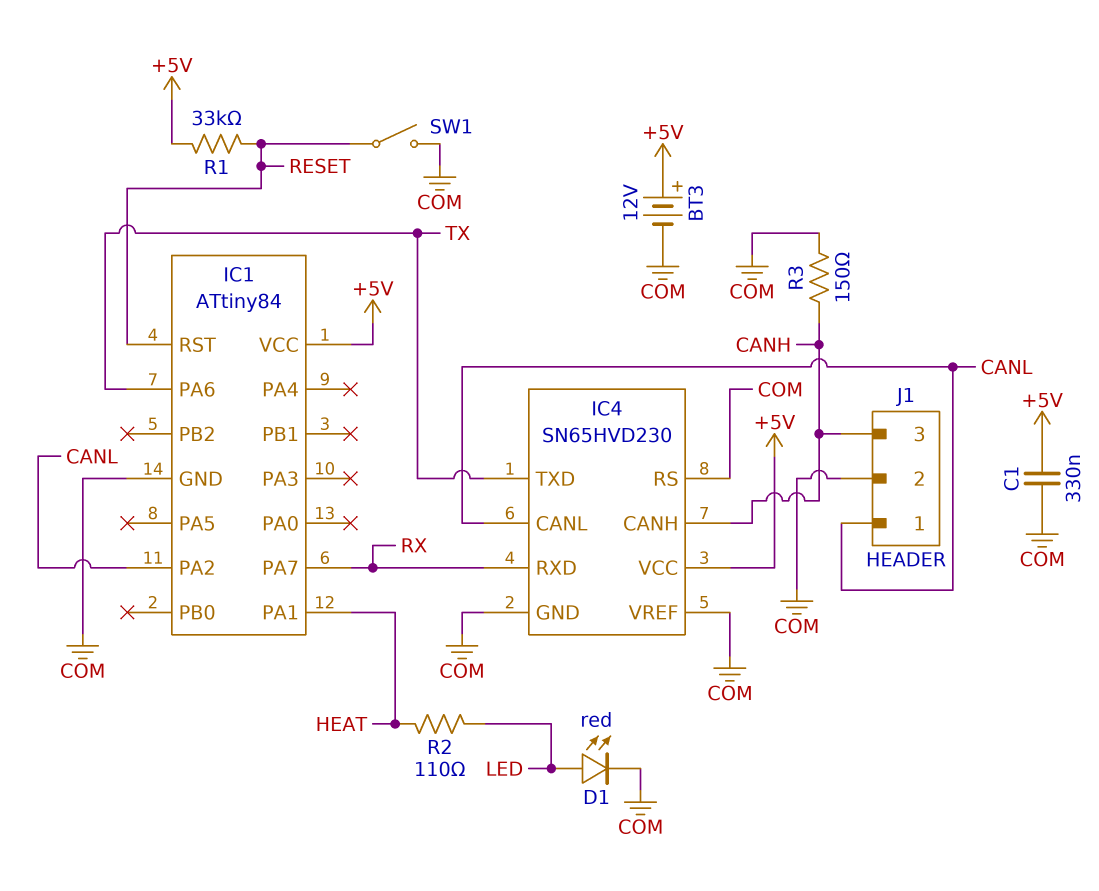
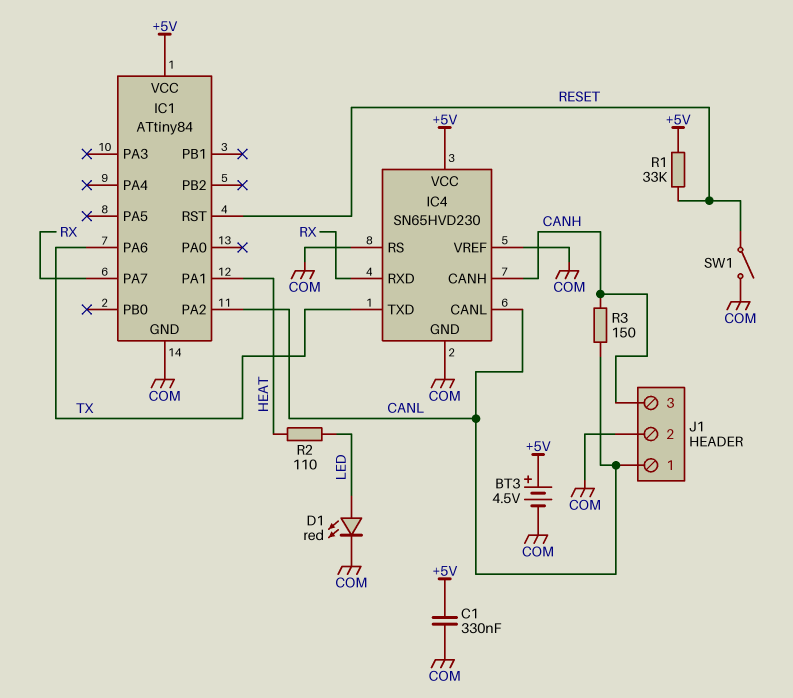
BT3: 12V (plus +5V, minus COM) -> 4.5V (plus +5V, minus COM)
R3: 150 (CANH, COM) -> 150 (CANH, CANL)

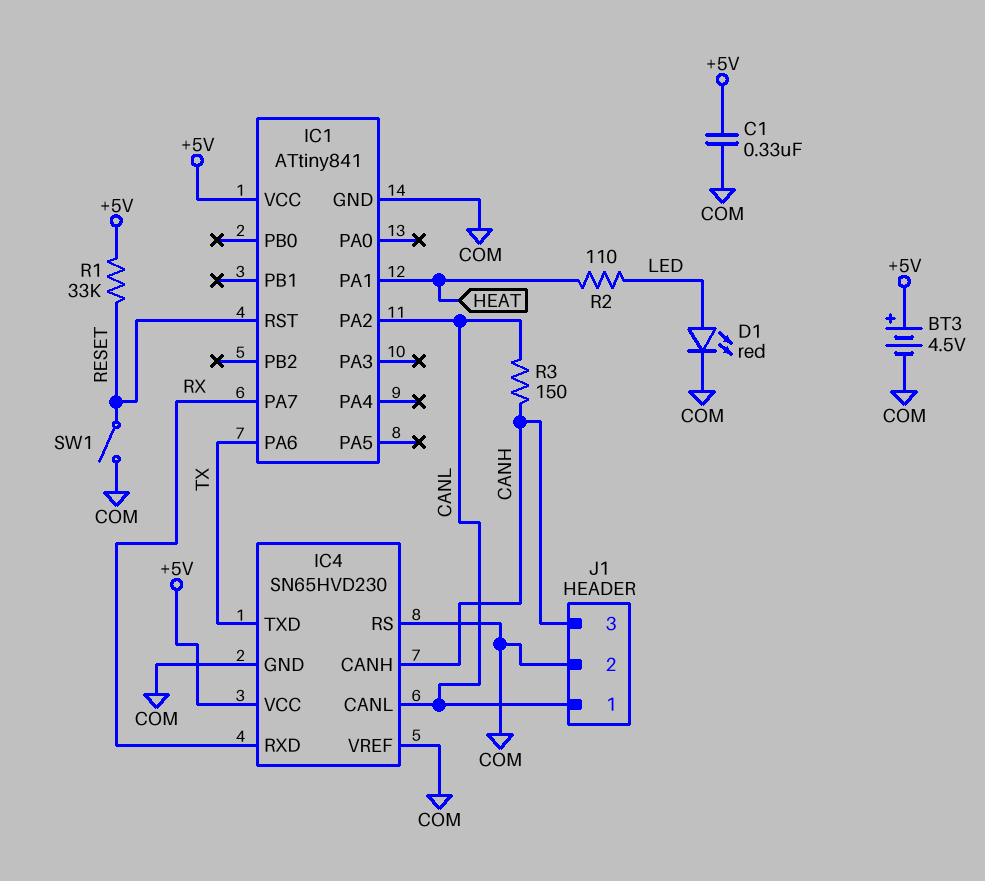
IC1: ATtiny84 -> ATtiny841

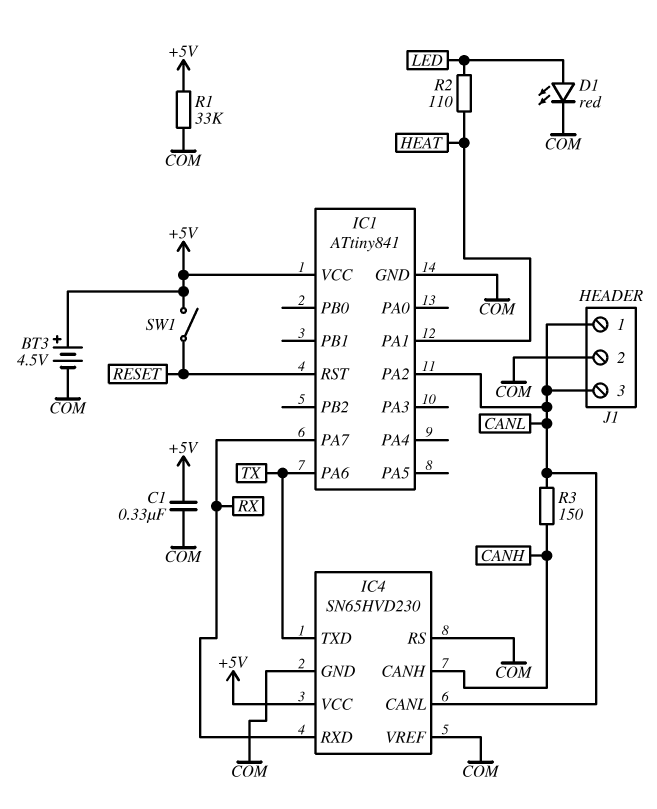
J1 pin 3: CANH -> CANL
R1: 33k (+5V, RESET) -> 33k (+5V, COM)
SW1: switch (COM, RESET) -> switch (+5V, RESET)

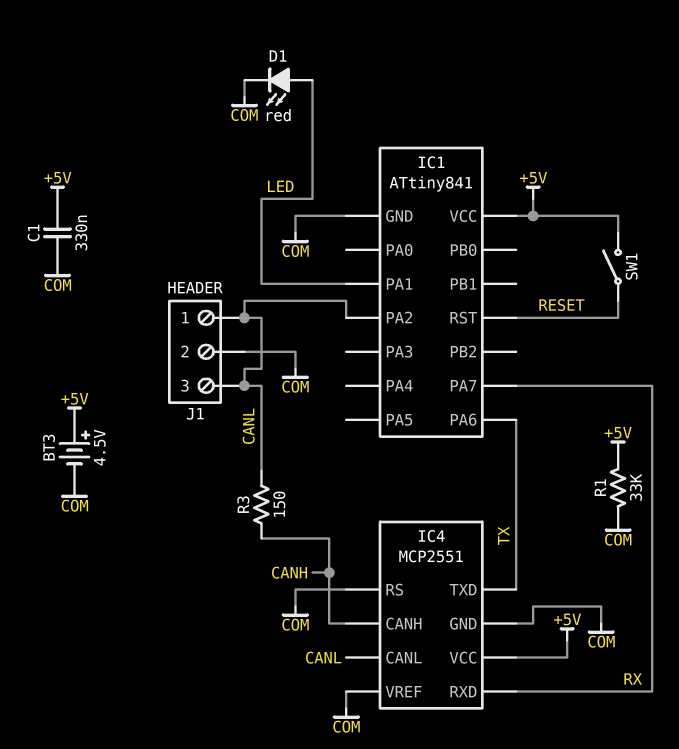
IC1 pin PA1: HEAT -> LED
IC4: SN65HVD230 -> MCP2551
R2: 110 (HEAT, LED) -> none

